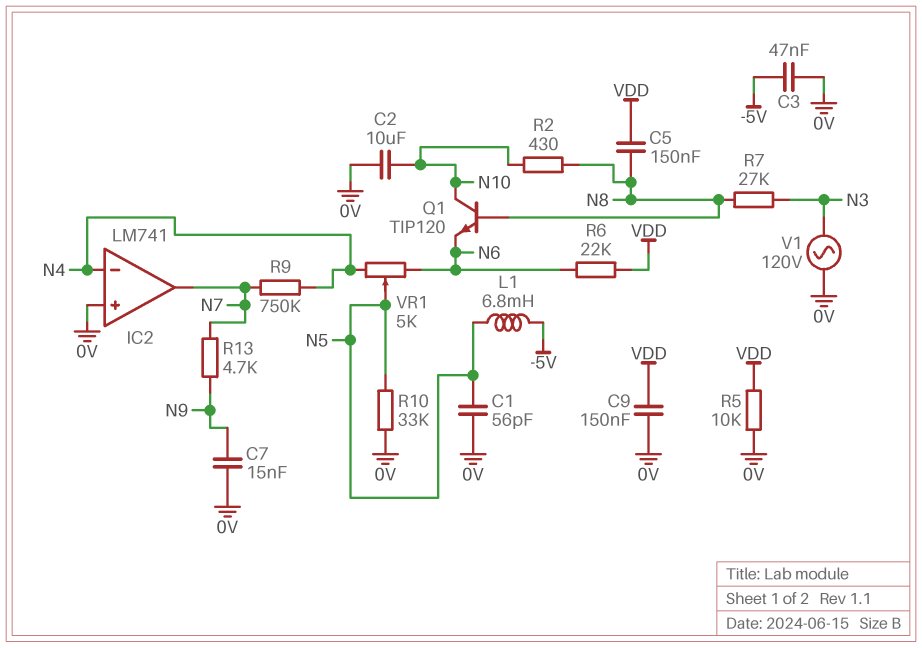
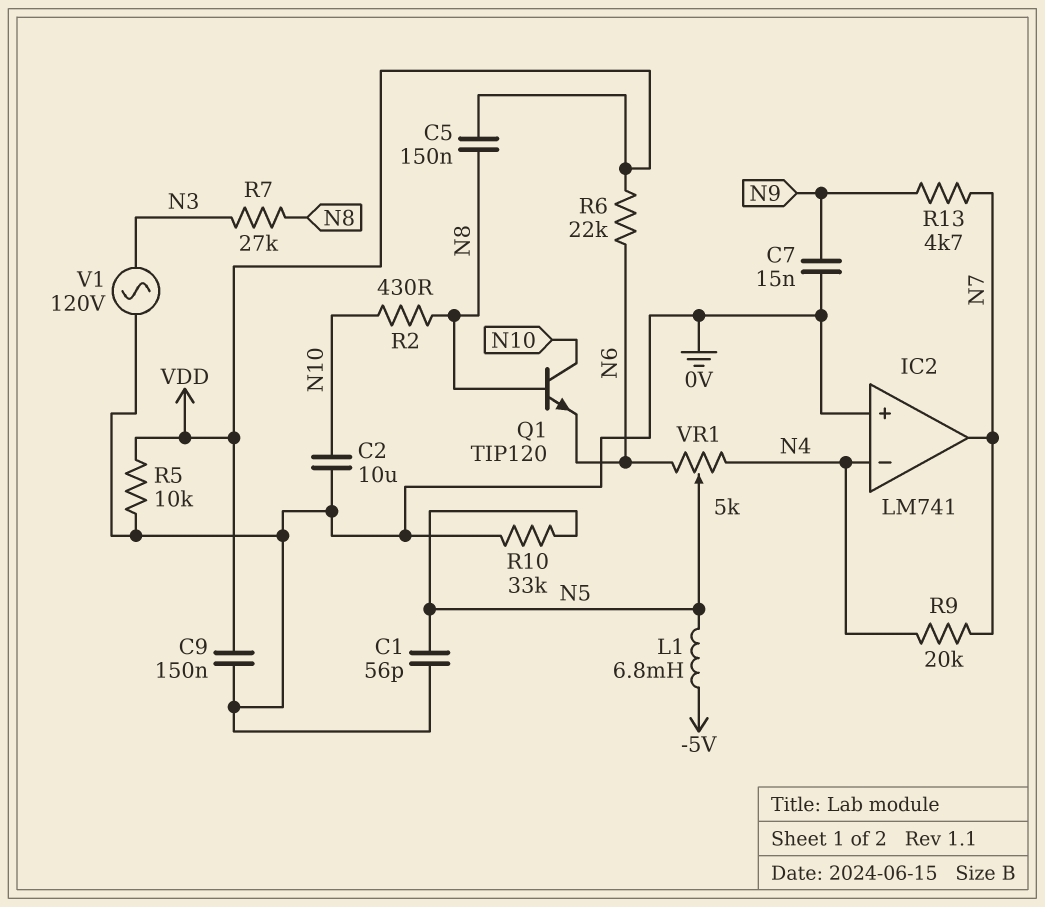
C3: 47nF (-5V, 0V) -> none
R9: 750k (N4, N7) -> 20k (N4, N7)

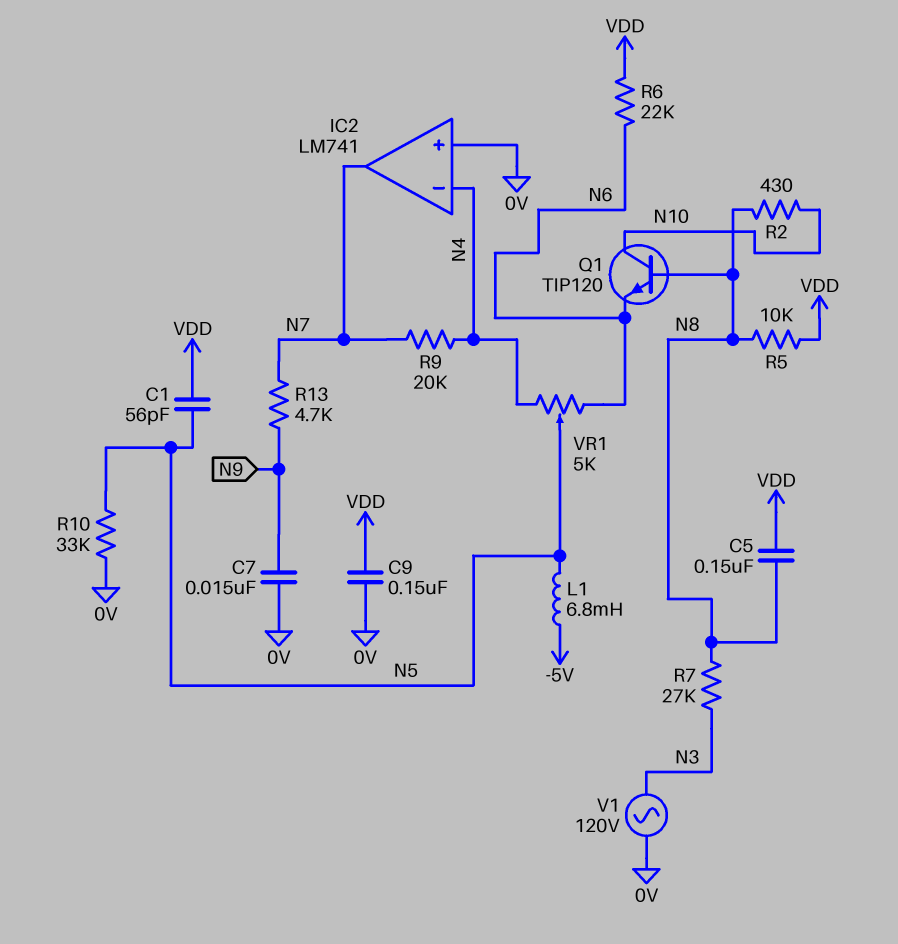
C1: 56pF (0V, N5) -> 56pF (N5, VDD)
C2: 10uF (0V, N10) -> none
R5: 10k (0V, VDD) -> 10k (N8, VDD)

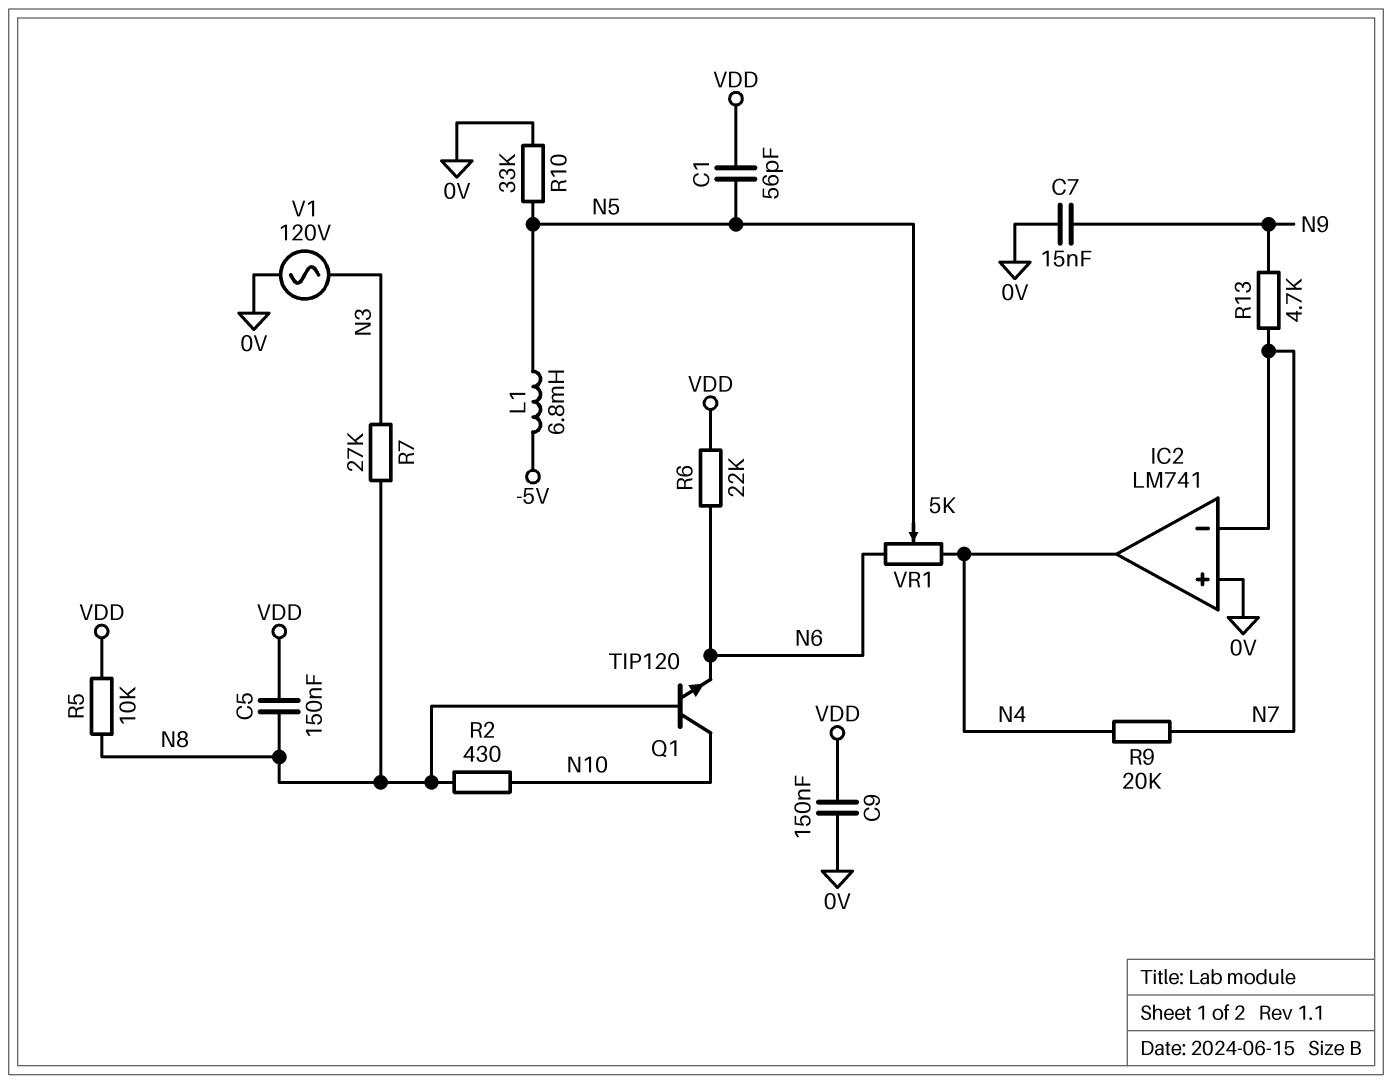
IC2 pin in-: N4 -> N7
IC2 pin out: N7 -> N4

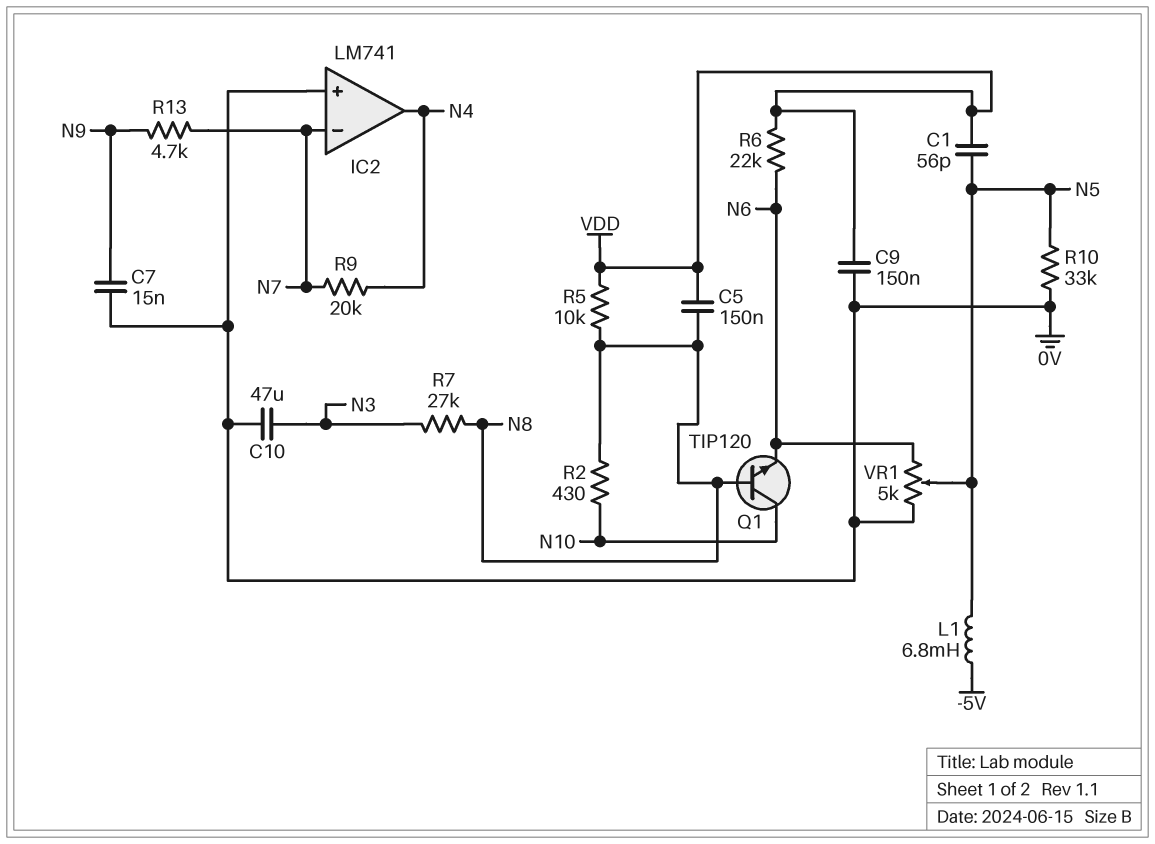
C10: none -> 47uF (0V, N3)
V1: AC 120V (0V, N3) -> none
VR1: 5k (N4, N6, wiper N5) -> 5k (0V, N6, wiper N5)

